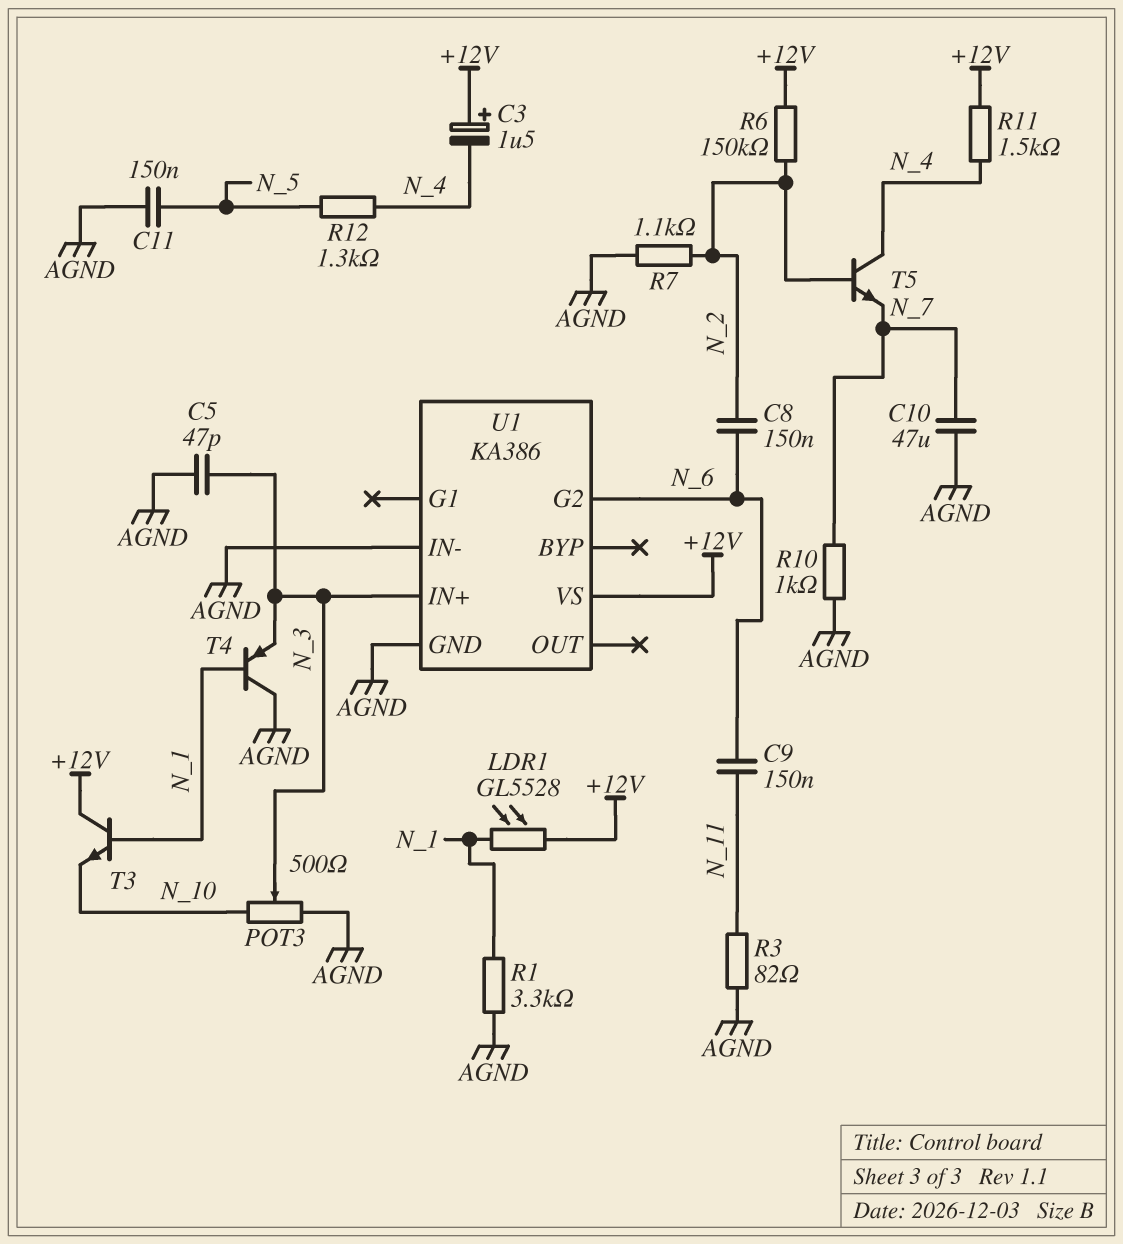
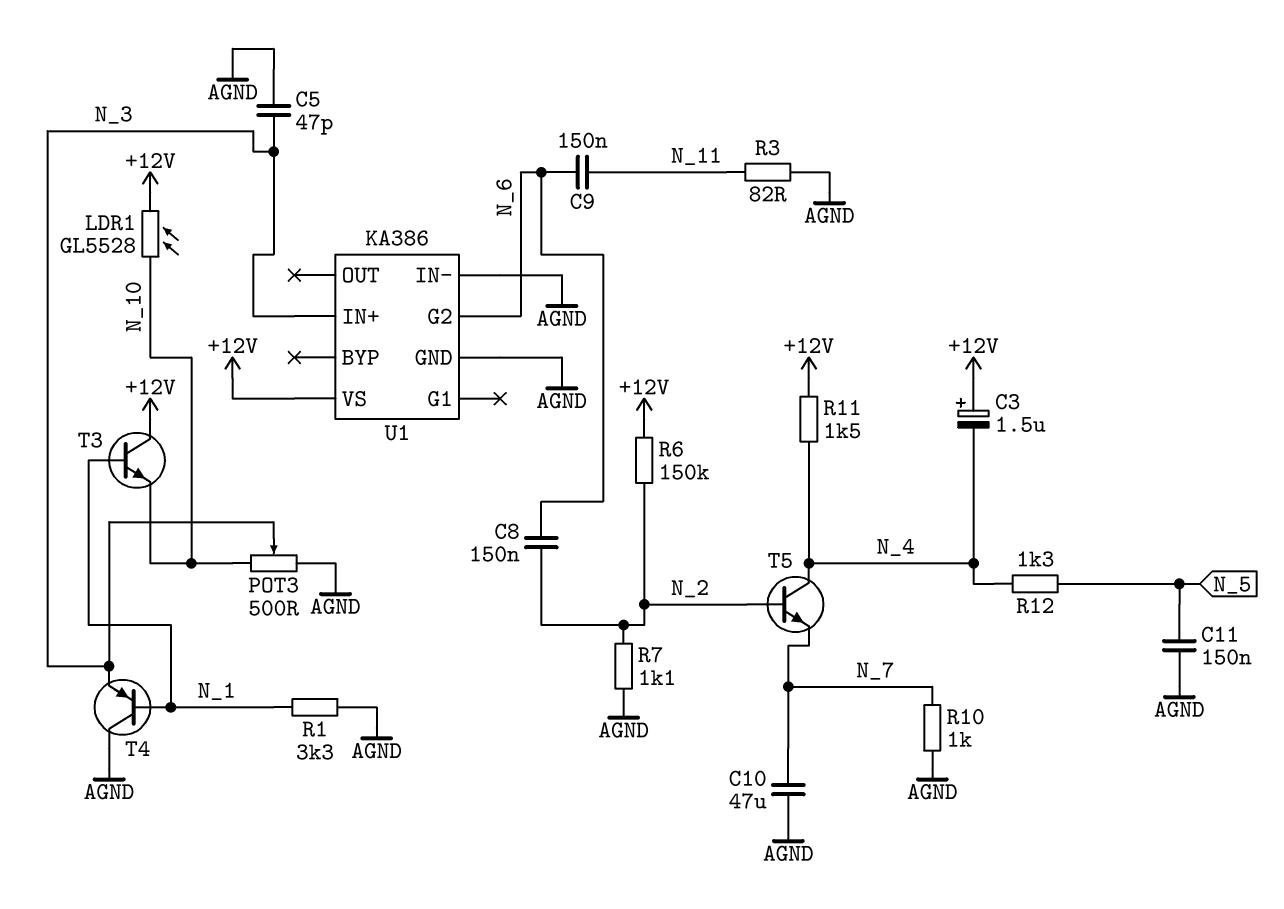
LDR1: GL5528 (+12V, N_1) -> GL5528 (+12V, N_10)

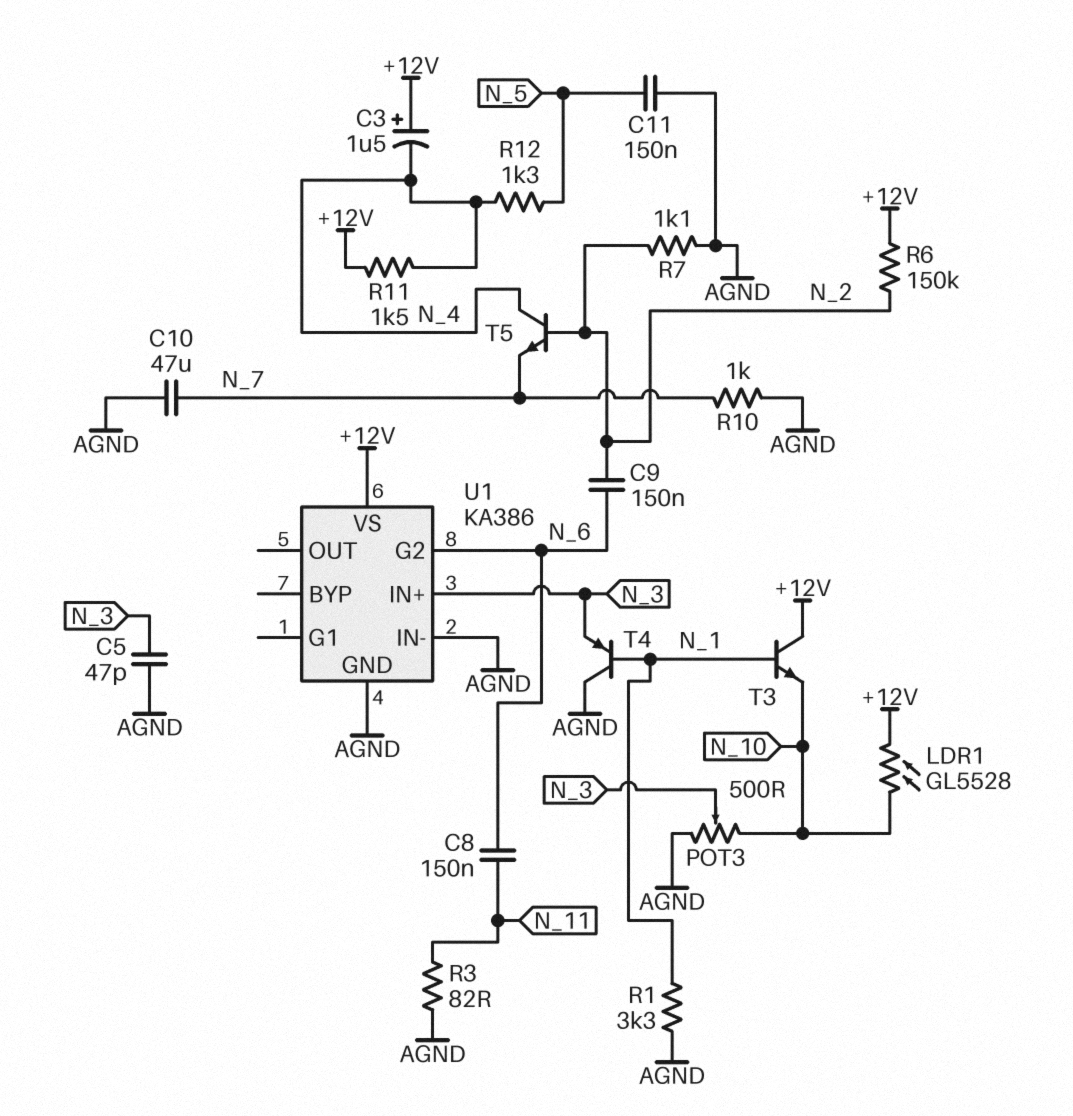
C8: 150nF (N_2, N_6) -> 150nF (N_6, N_11)
C9: 150nF (N_6, N_11) -> 150nF (N_2, N_6)

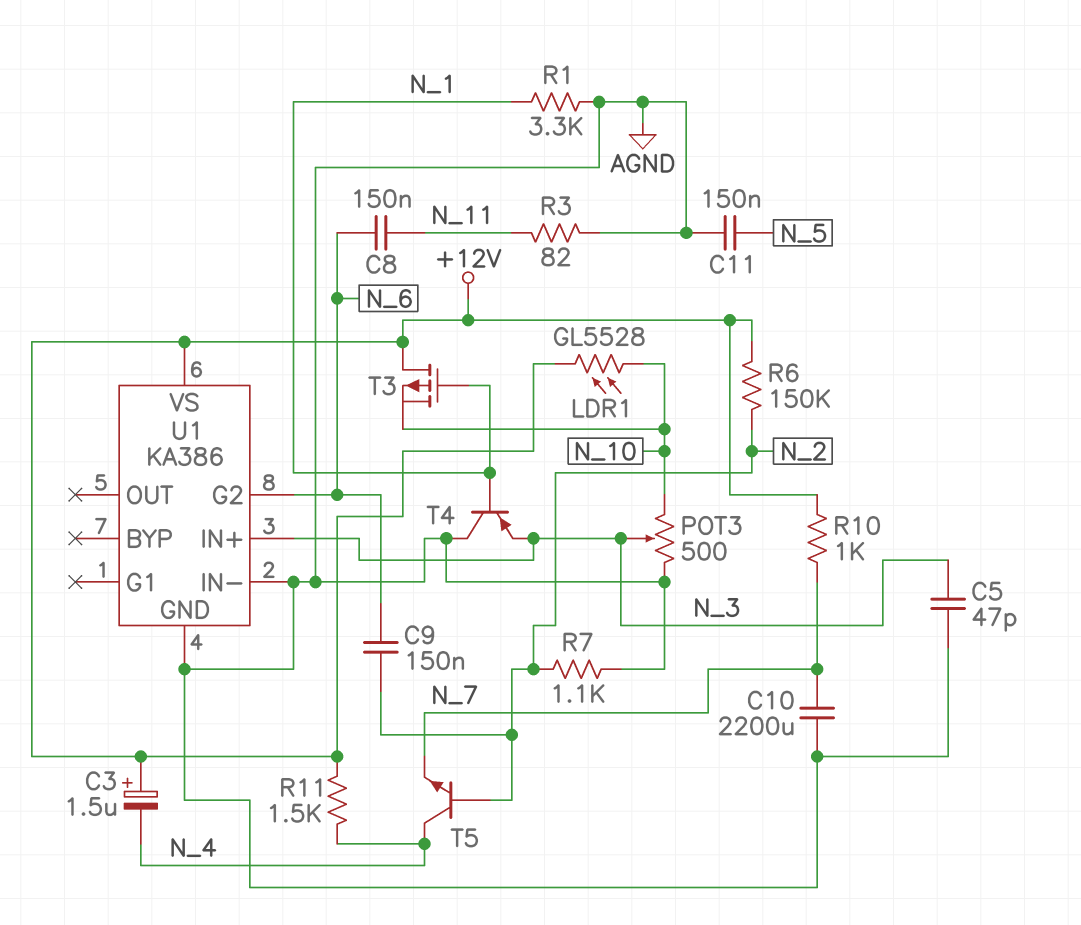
C10: 47uF (AGND, N_7) -> 2200uF (AGND, N_7)
R10: 1k (AGND, N_7) -> 1k (+12V, N_7)
R12: 1.3k (N_4, N_5) -> none
T3: NPN (B N_1, C +12V, E N_10) -> PMOS (G N_1, D +12V, S N_10)

